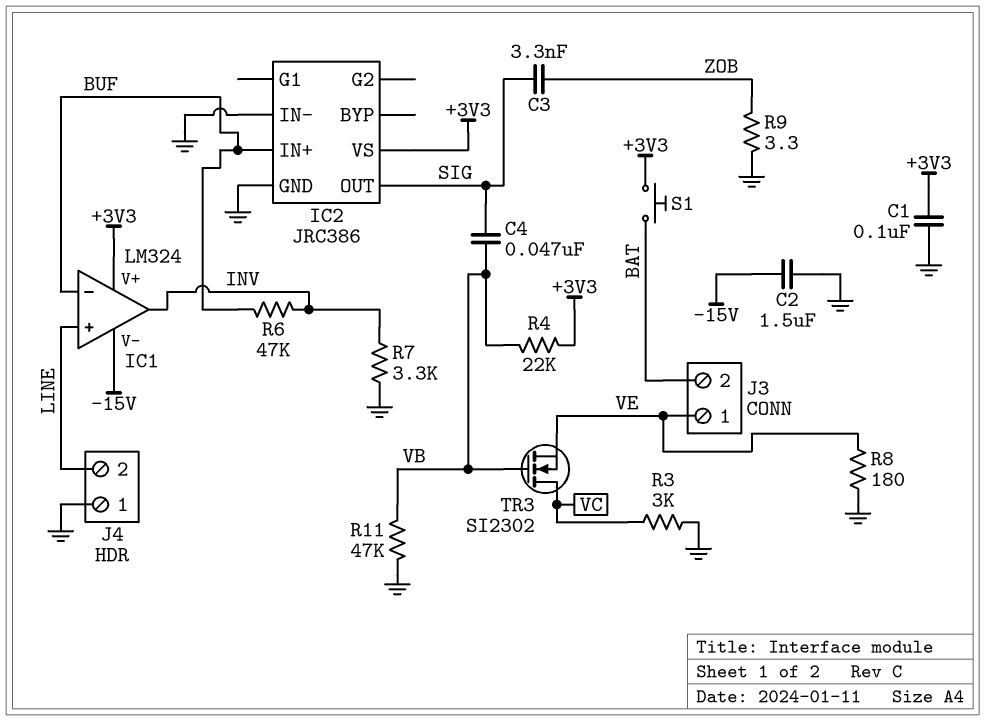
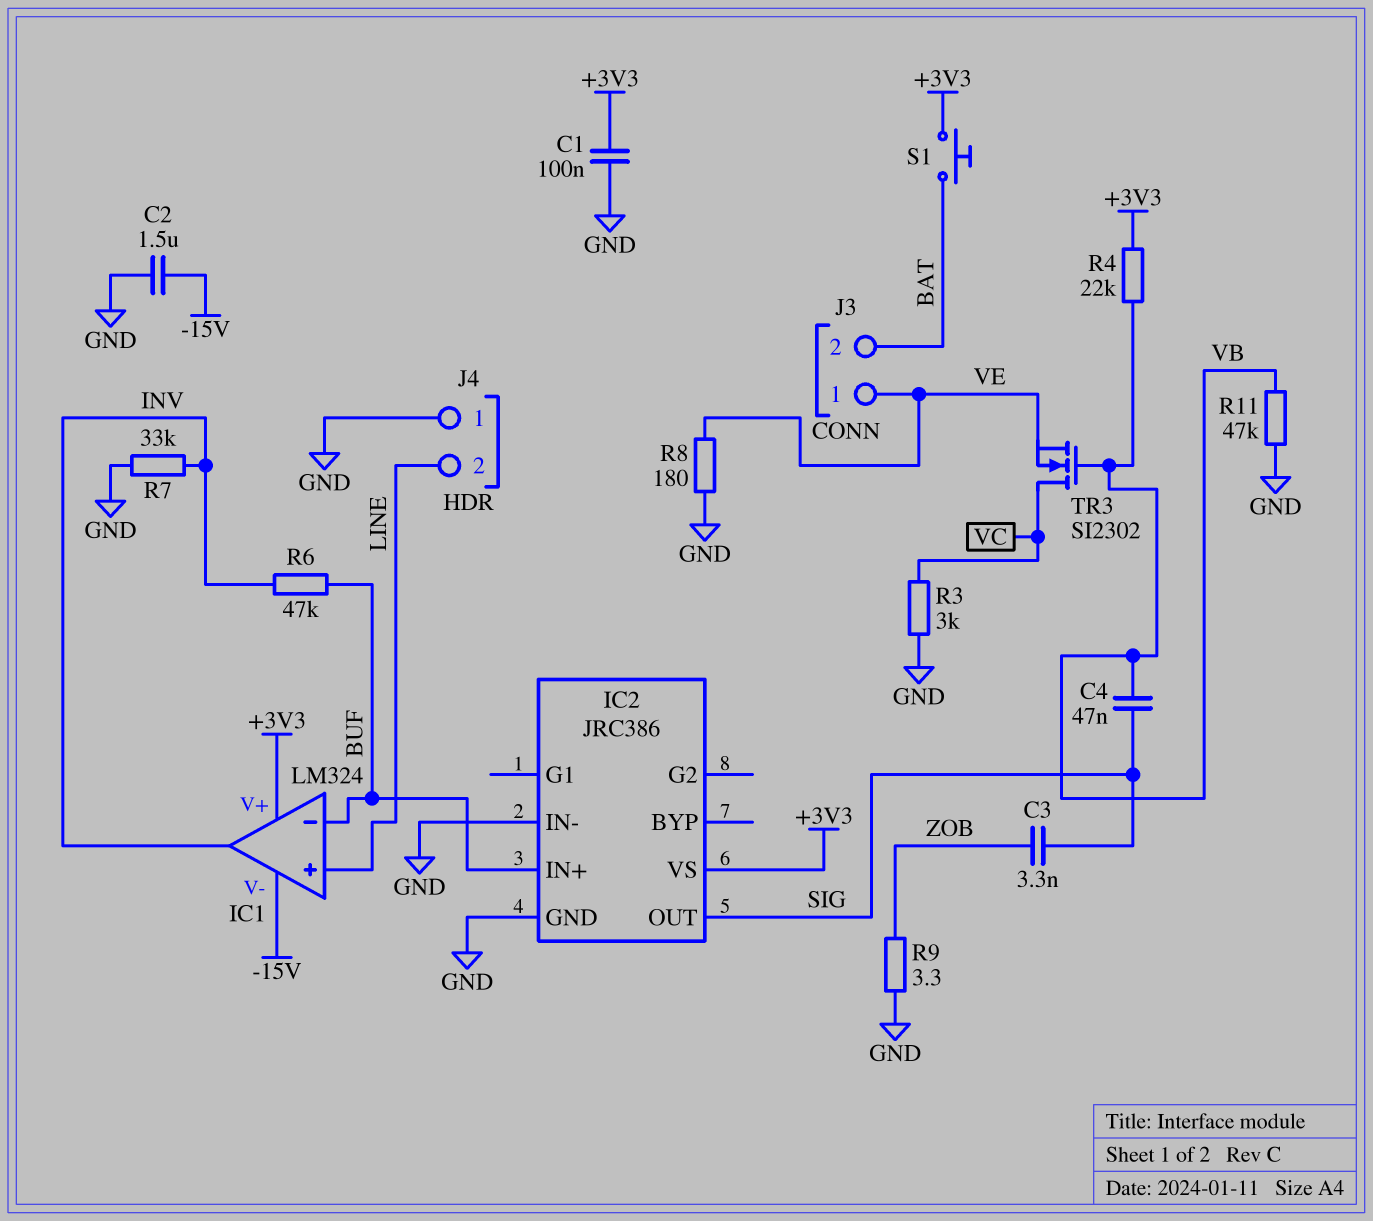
R7: 3.3k (GND, INV) -> 33k (GND, INV)

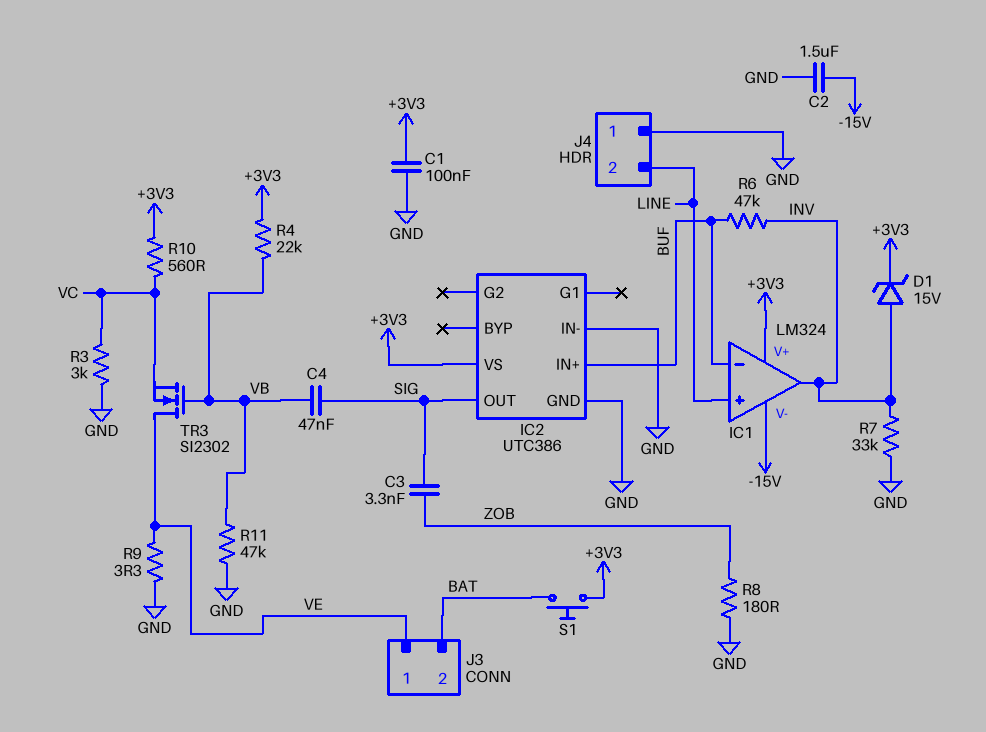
D1: none -> zener 15V (A INV, K +3V3)
IC2: JRC386 -> UTC386
R8: 180 (GND, VE) -> 180 (GND, ZOB)
R9: 3.3 (GND, ZOB) -> 3.3 (GND, VE)
R10: none -> 560 (+3V3, VC)
TR3: NMOS SI2302 (G VB, D VC, S VE) -> NMOS SI2302 (G VB, D VE, S VC)

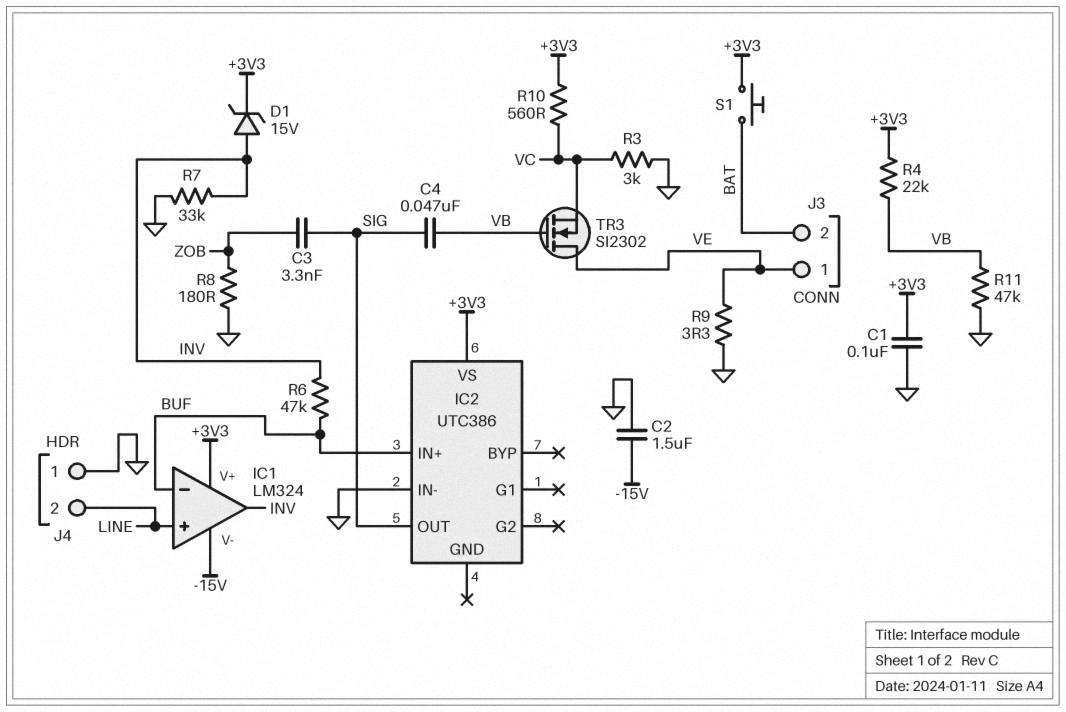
IC2 pin GND: GND -> none

